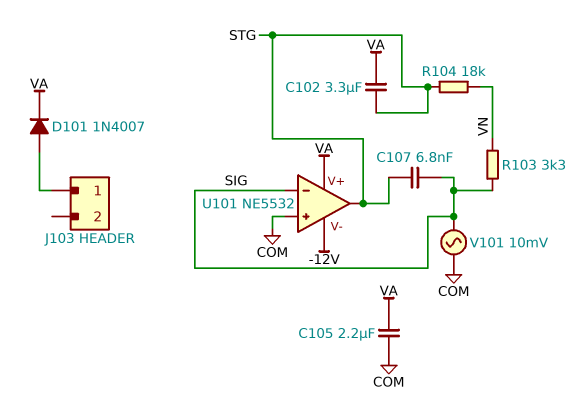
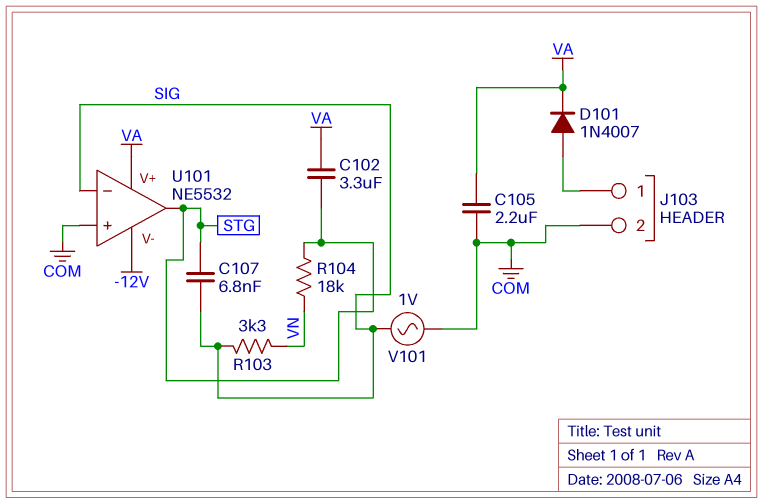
J103 pin 2: none -> COM
V101: AC 10mV (COM, SIG) -> AC 1V (COM, SIG)

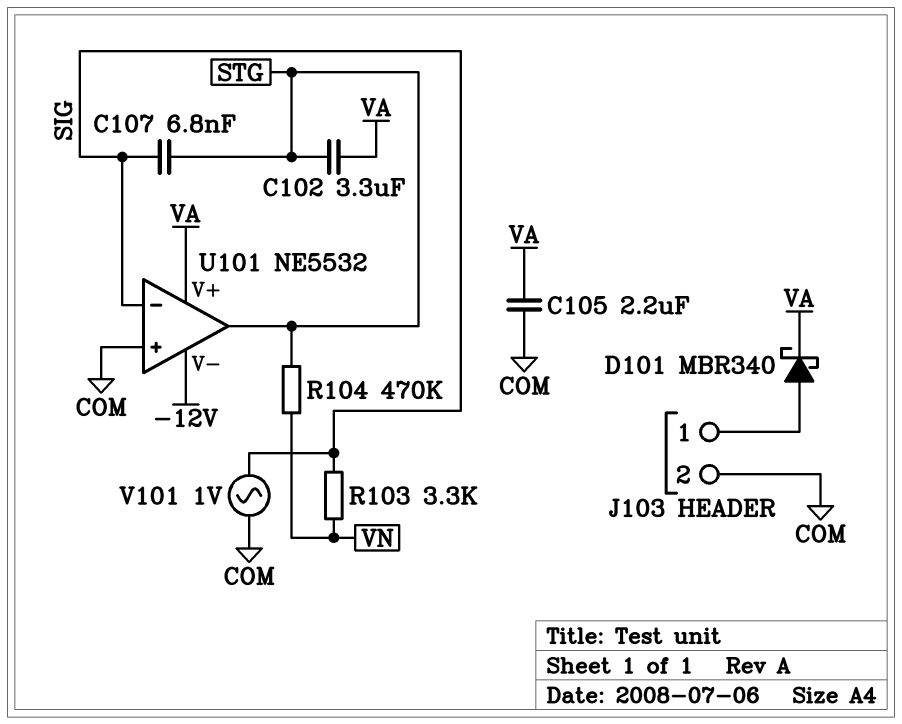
D101: diode 1N4007 (A J103/1, K VA) -> schottky MBR340 (A J103/1, K VA)
R104: 18k (STG, VN) -> 470k (STG, VN)

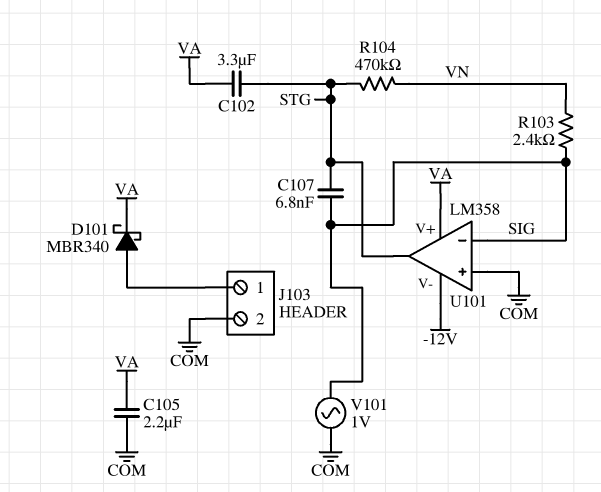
R103: 3.3k (SIG, VN) -> 2.4k (SIG, VN)
U101: NE5532 -> LM358

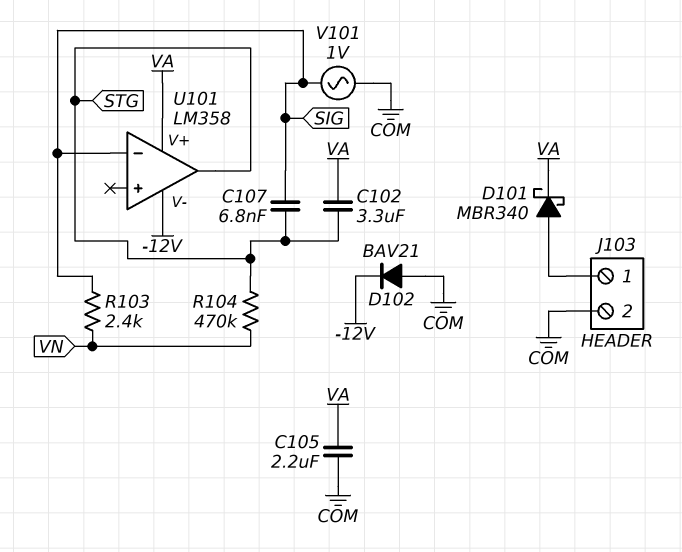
D102: none -> diode BAV21 (A COM, K -12V)
U101 pin in+: COM -> none

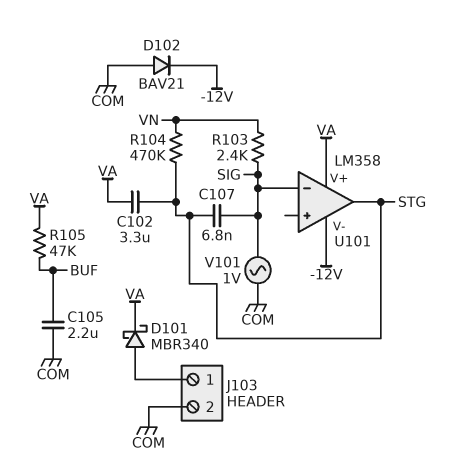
C105: 2.2uF (COM, VA) -> 2.2uF (BUF, COM)
R105: none -> 47k (BUF, VA)

